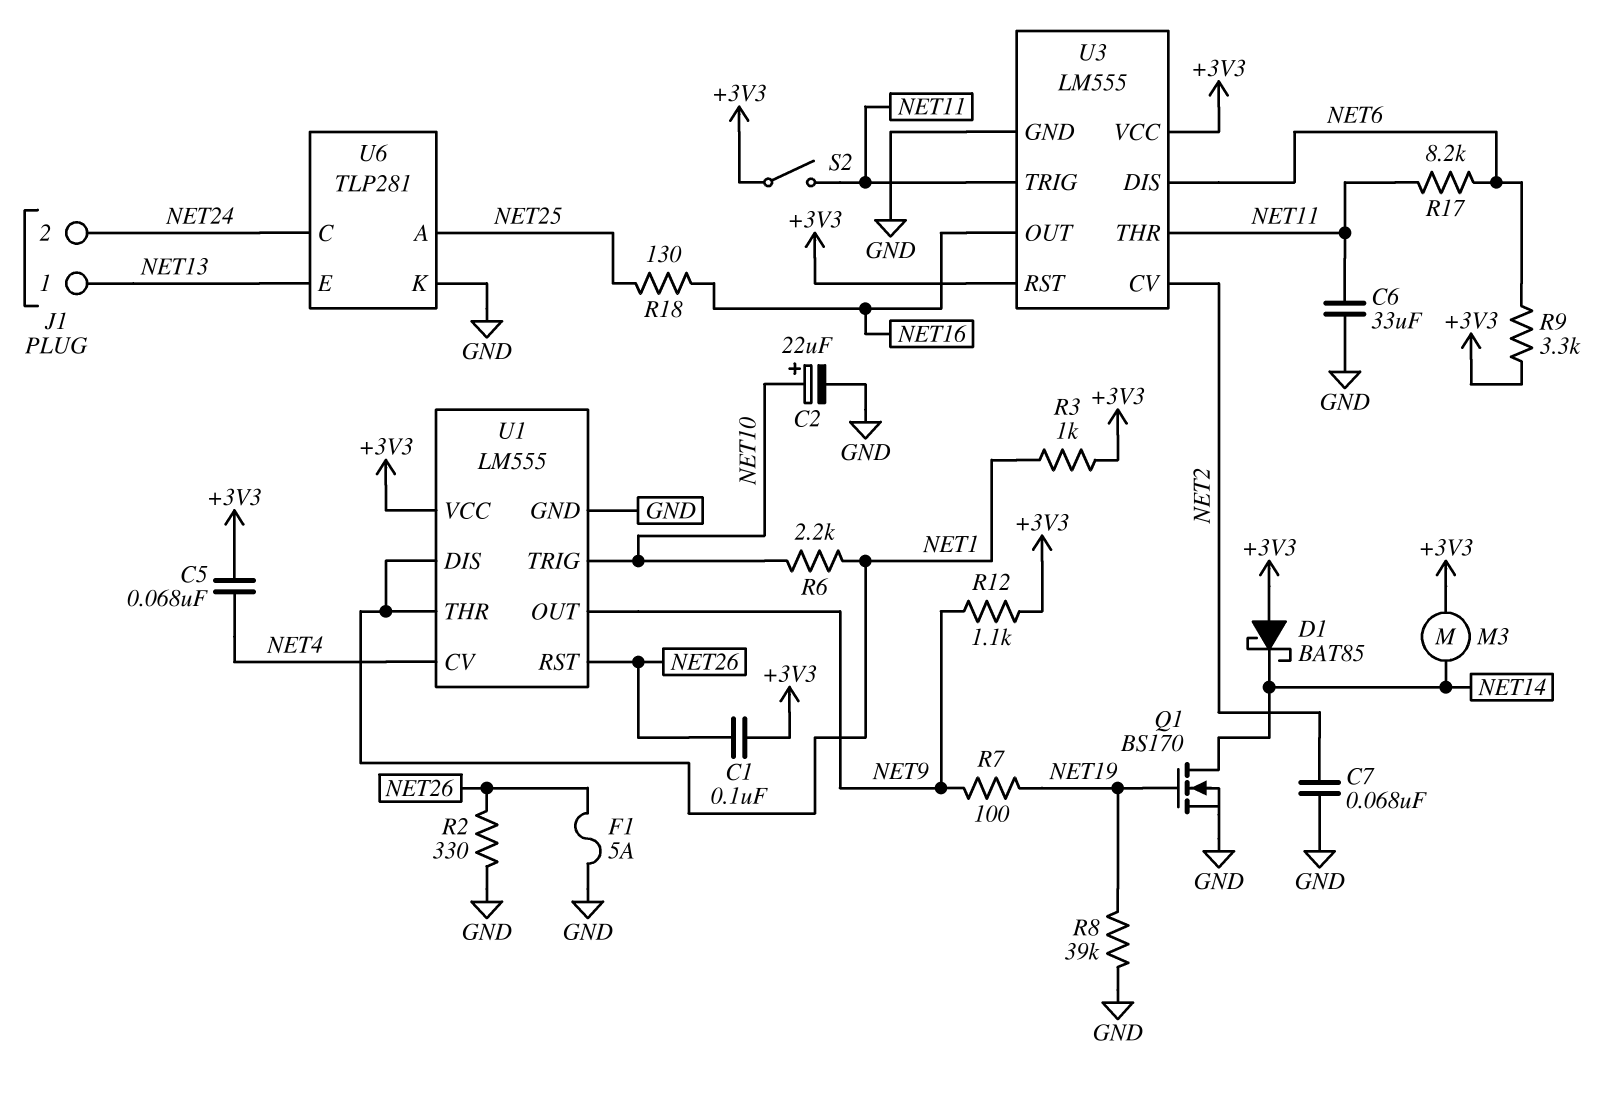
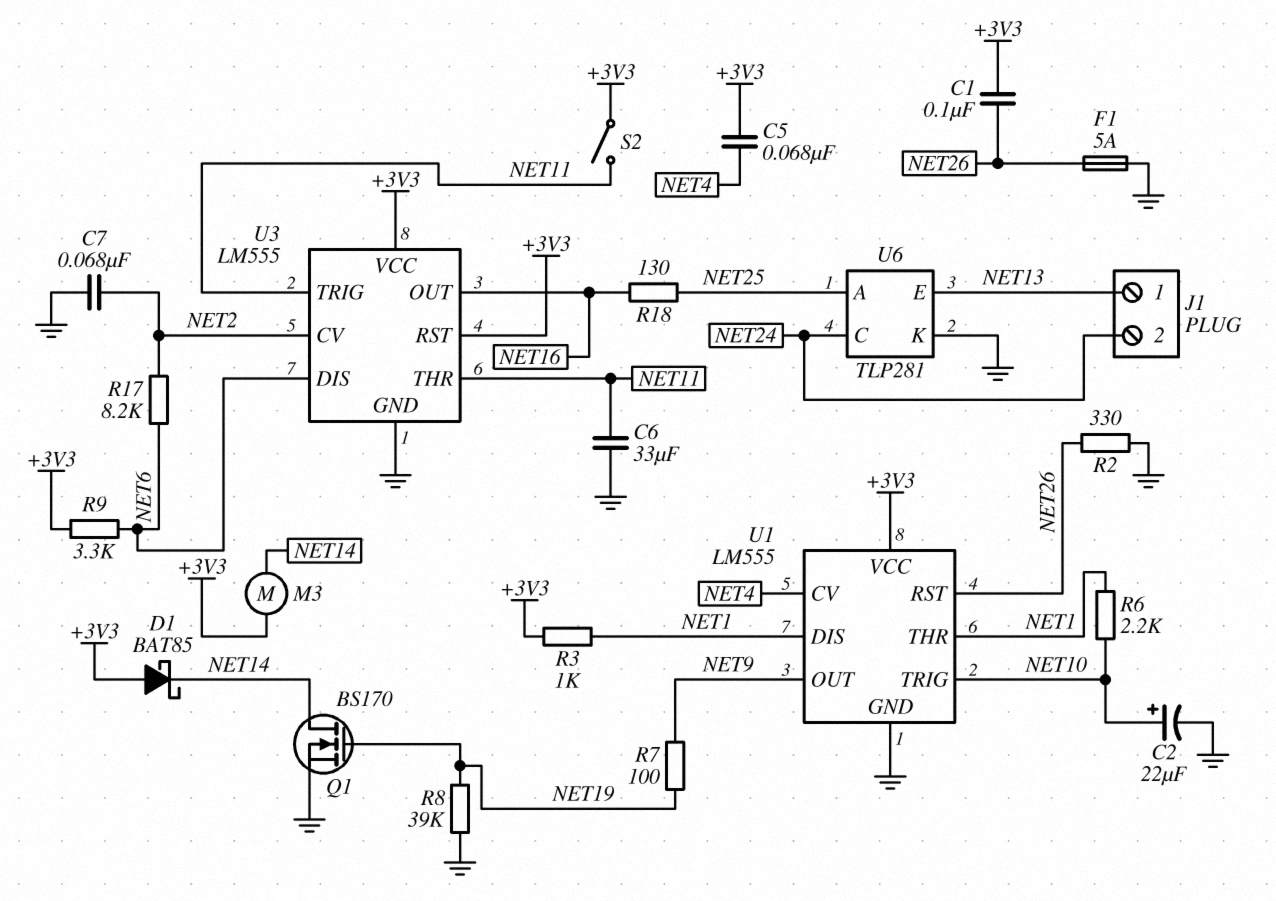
R12: 1.1k (+3V3, NET9) -> none
R17: 8.2k (NET6, NET11) -> 8.2k (NET2, NET6)

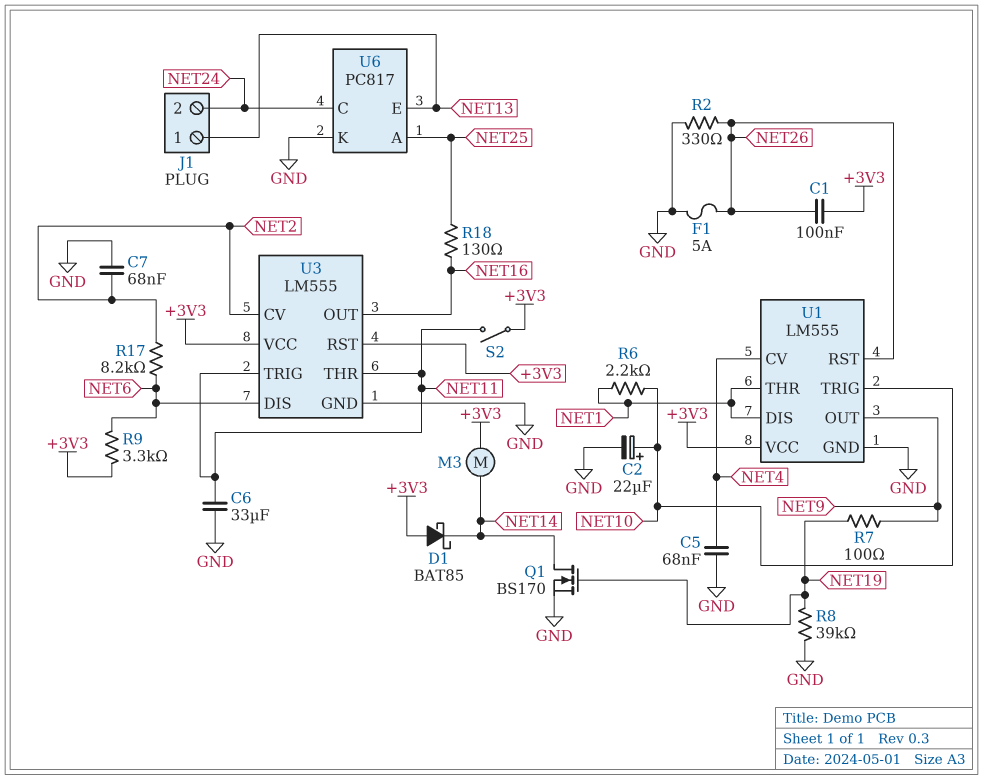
C5: 68nF (+3V3, NET4) -> 68nF (GND, NET4)
R3: 1k (+3V3, NET1) -> none
U6: TLP281 -> PC817

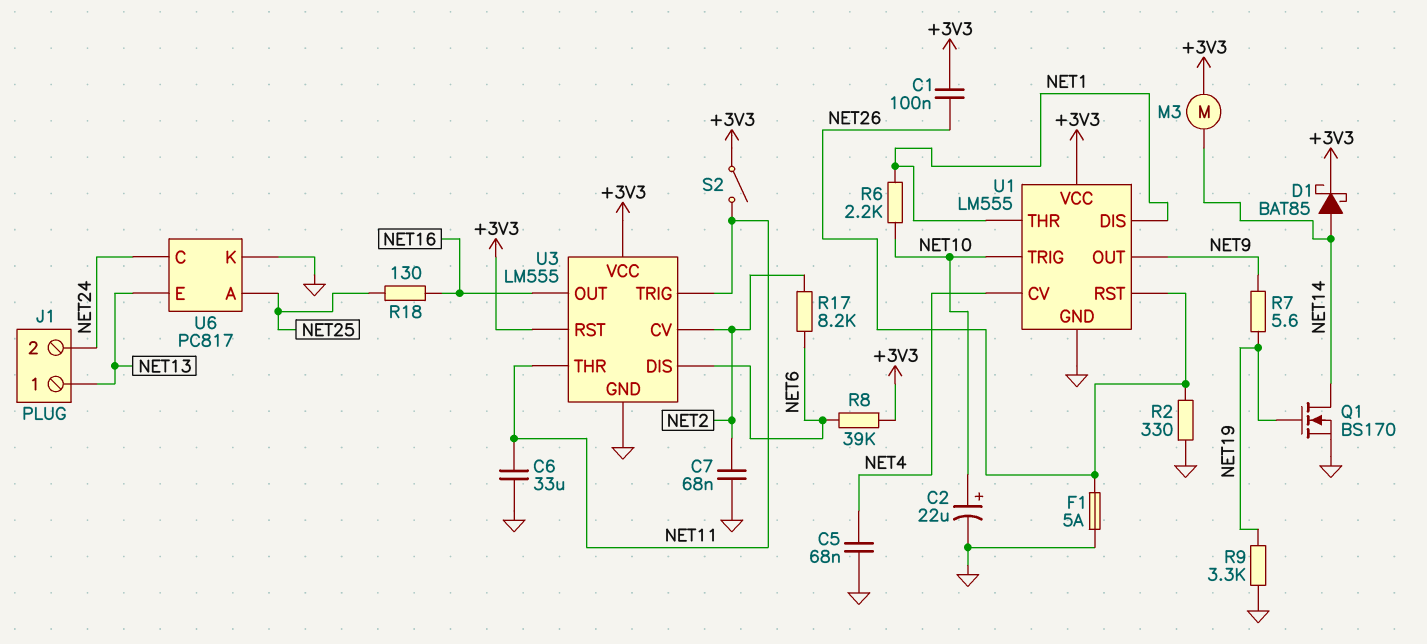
D1: schottky BAT85 (A +3V3, K NET14) -> schottky BAT85 (A NET14, K +3V3)
R7: 100 (NET9, NET19) -> 5.6 (NET9, NET19)
R8: 39k (GND, NET19) -> 39k (+3V3, NET6)
R9: 3.3k (+3V3, NET6) -> 3.3k (GND, NET19)

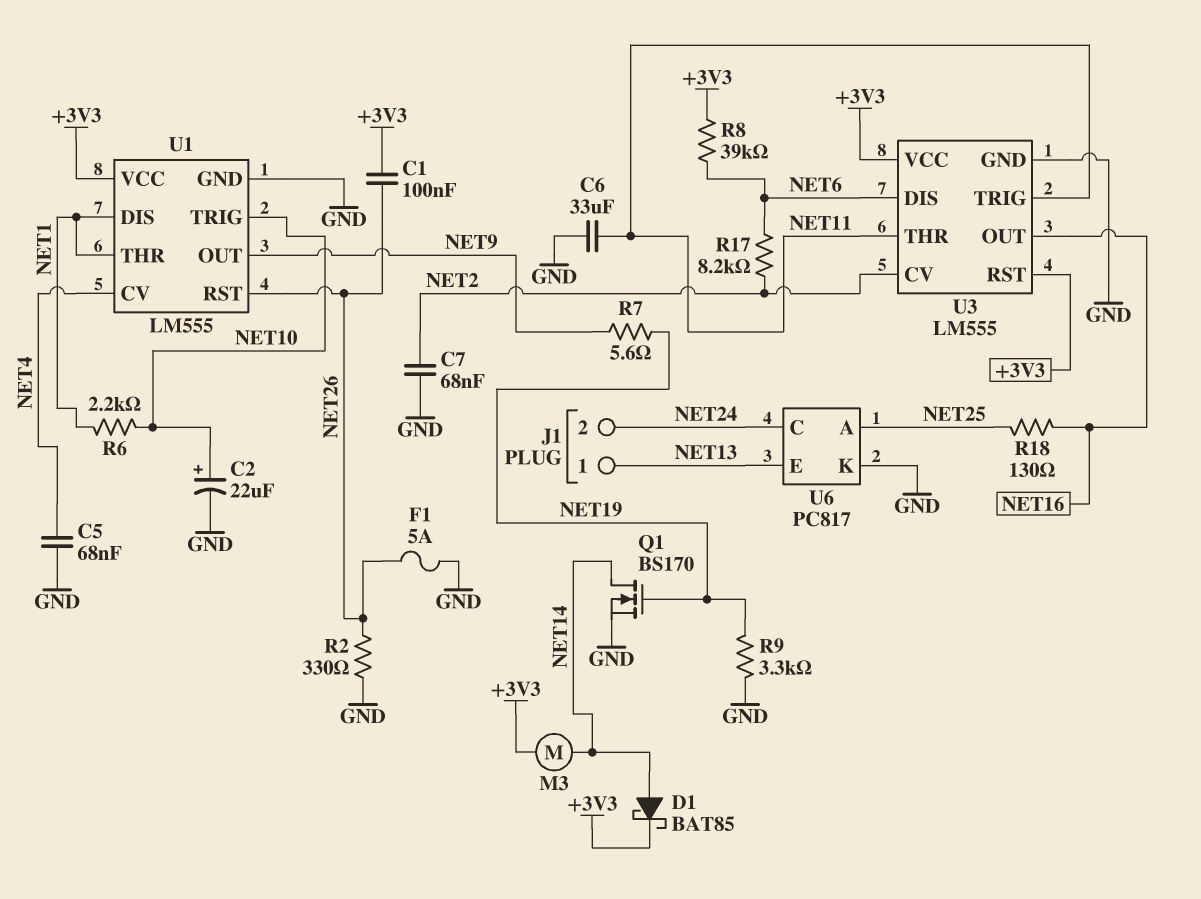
S2: switch (+3V3, NET11) -> none

